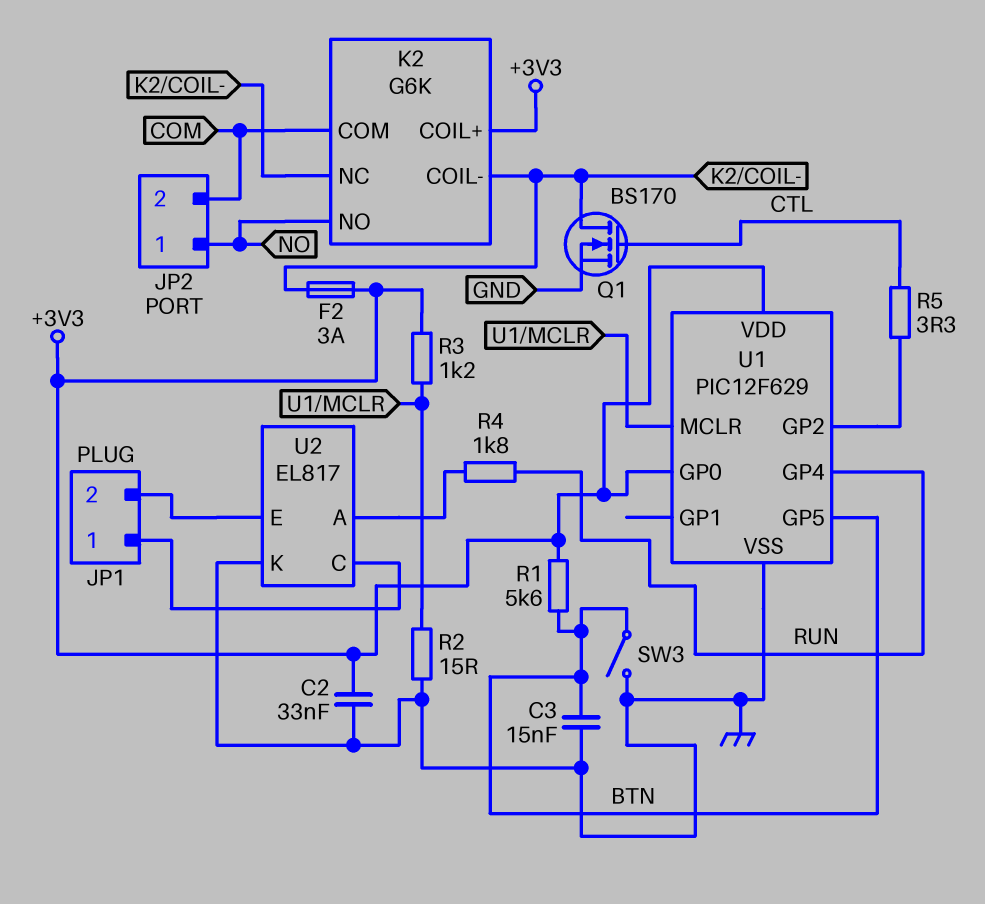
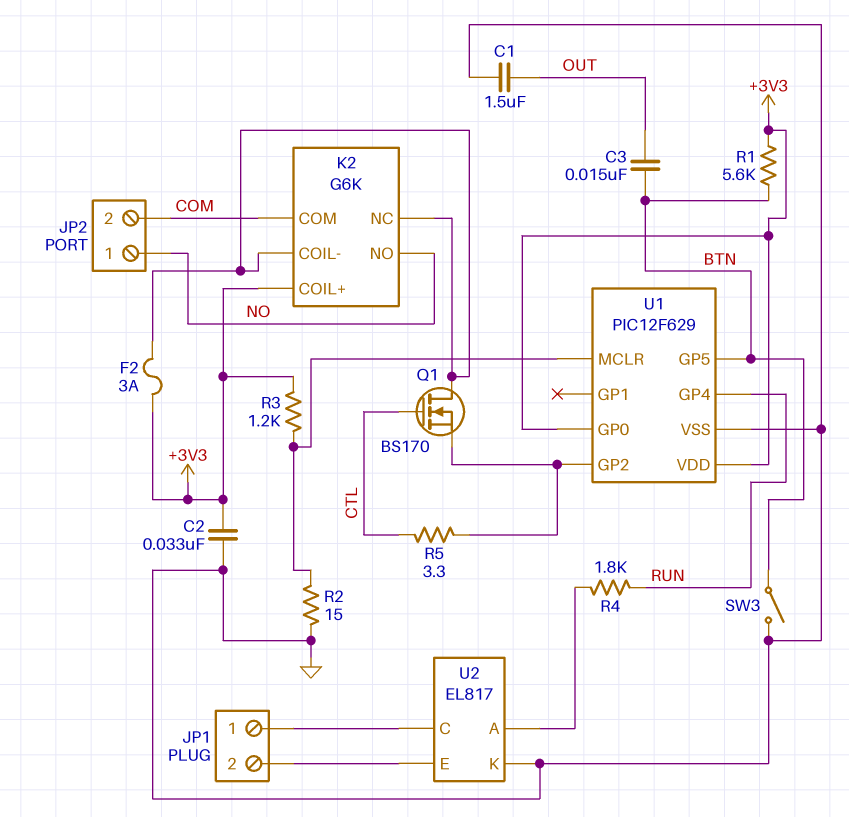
C1: none -> 1.5uF (GND, OUT)
C3: 15nF (BTN, GND) -> 15nF (BTN, OUT)
Q1: NMOS BS170 (G CTL, D K2/COIL-, S GND) -> NMOS BS170 (G CTL, D K2/COIL-, S U1/GP2)

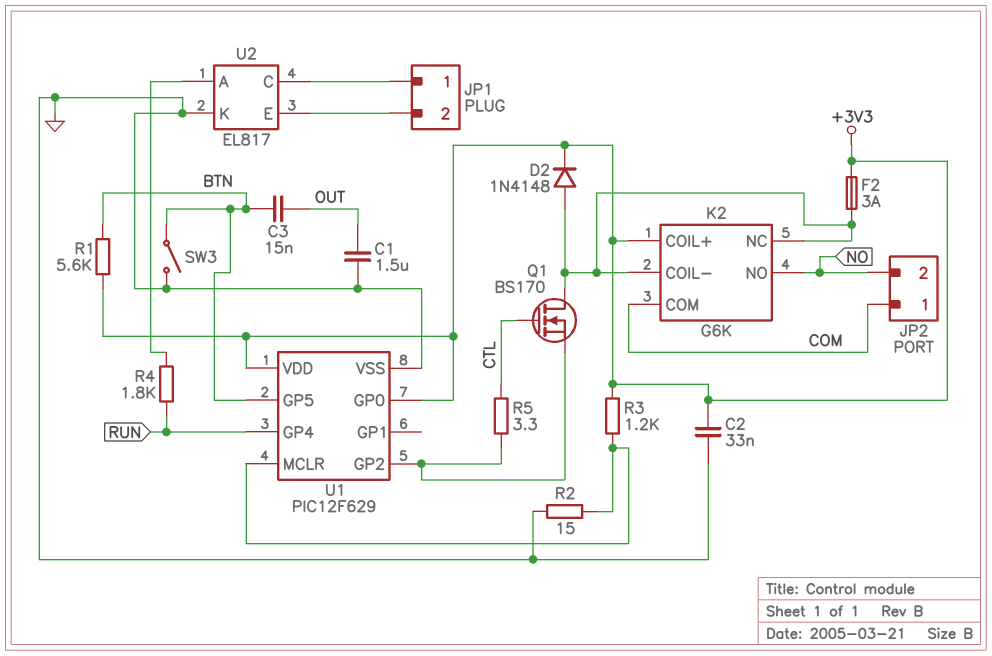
D2: none -> diode 1N4148 (A K2/COIL-, K +3V3)
JP2 pin 1: NO -> COM
JP2 pin 2: COM -> NO

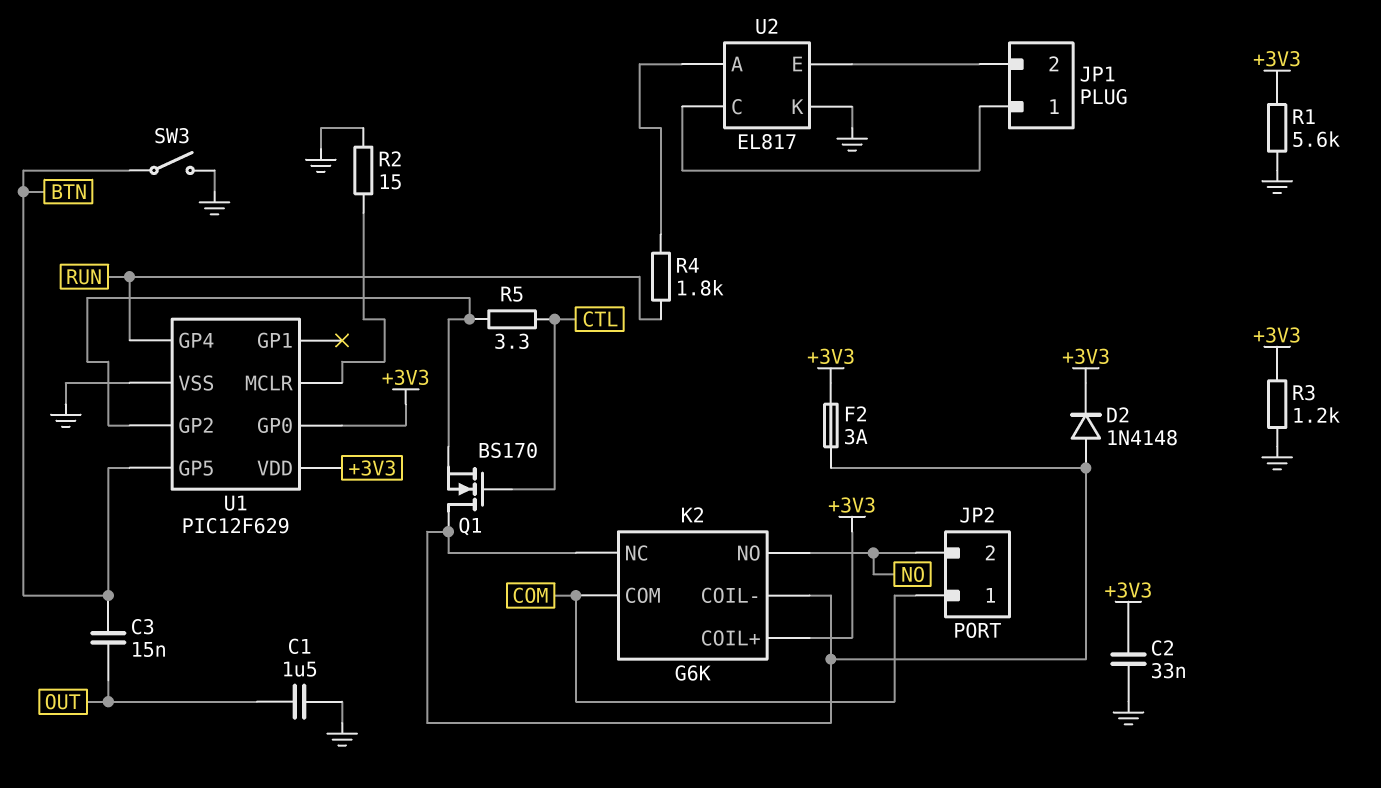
R1: 5.6k (+3V3, BTN) -> 5.6k (+3V3, GND)
R3: 1.2k (+3V3, U1/MCLR) -> 1.2k (+3V3, GND)

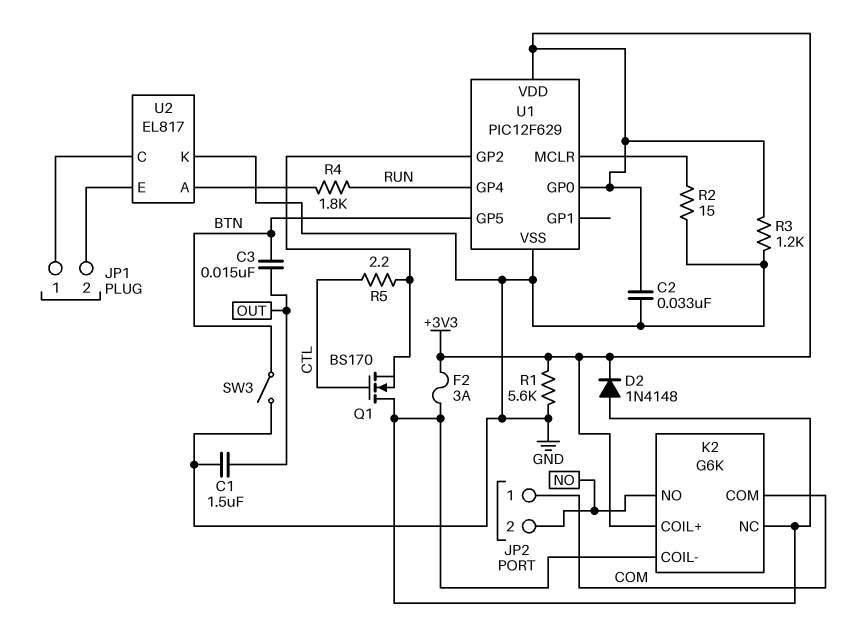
R5: 3.3 (CTL, U1/GP2) -> 2.2 (CTL, U1/GP2)

